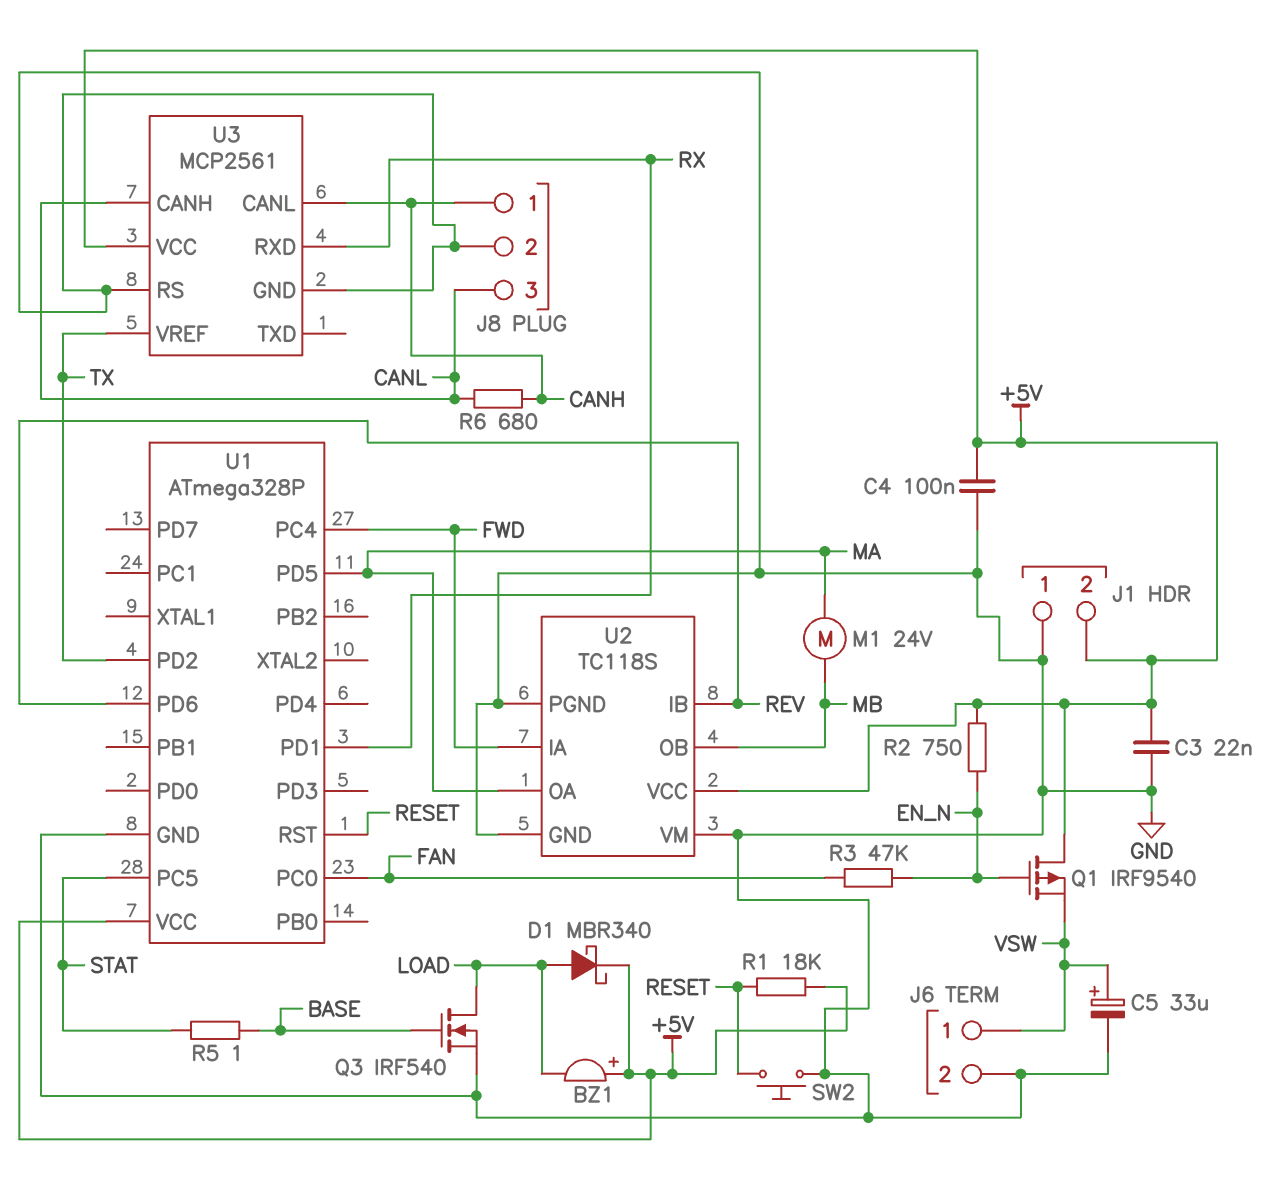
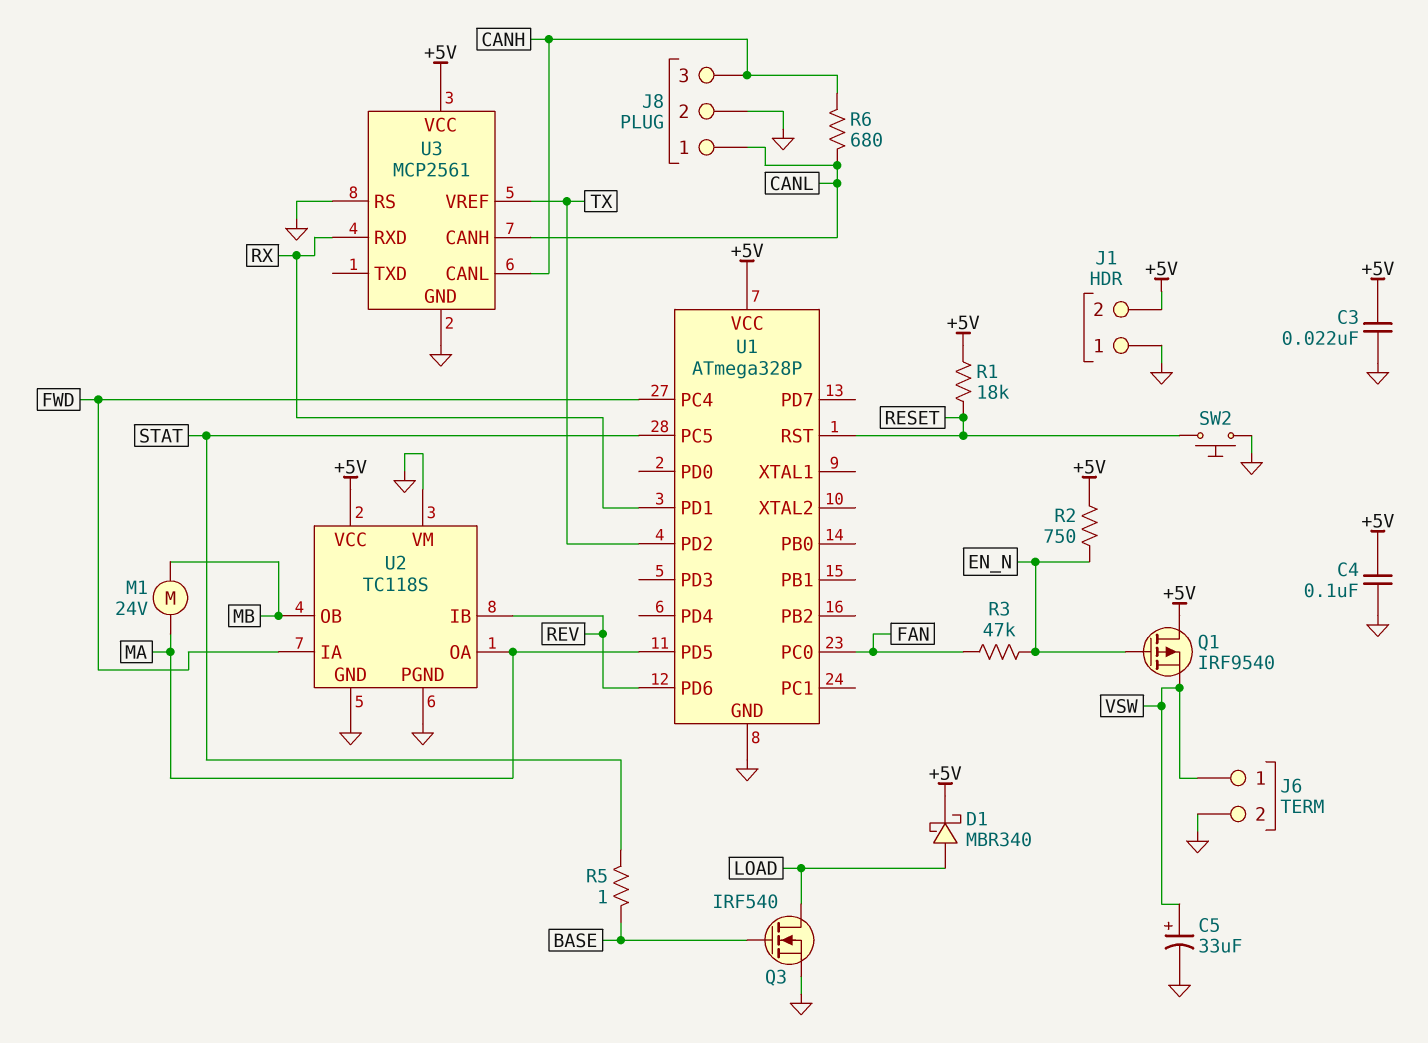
BZ1: buzzer (plus +5V, minus LOAD) -> none
J8 pin 1: CANH -> CANL
J8 pin 3: CANL -> CANH

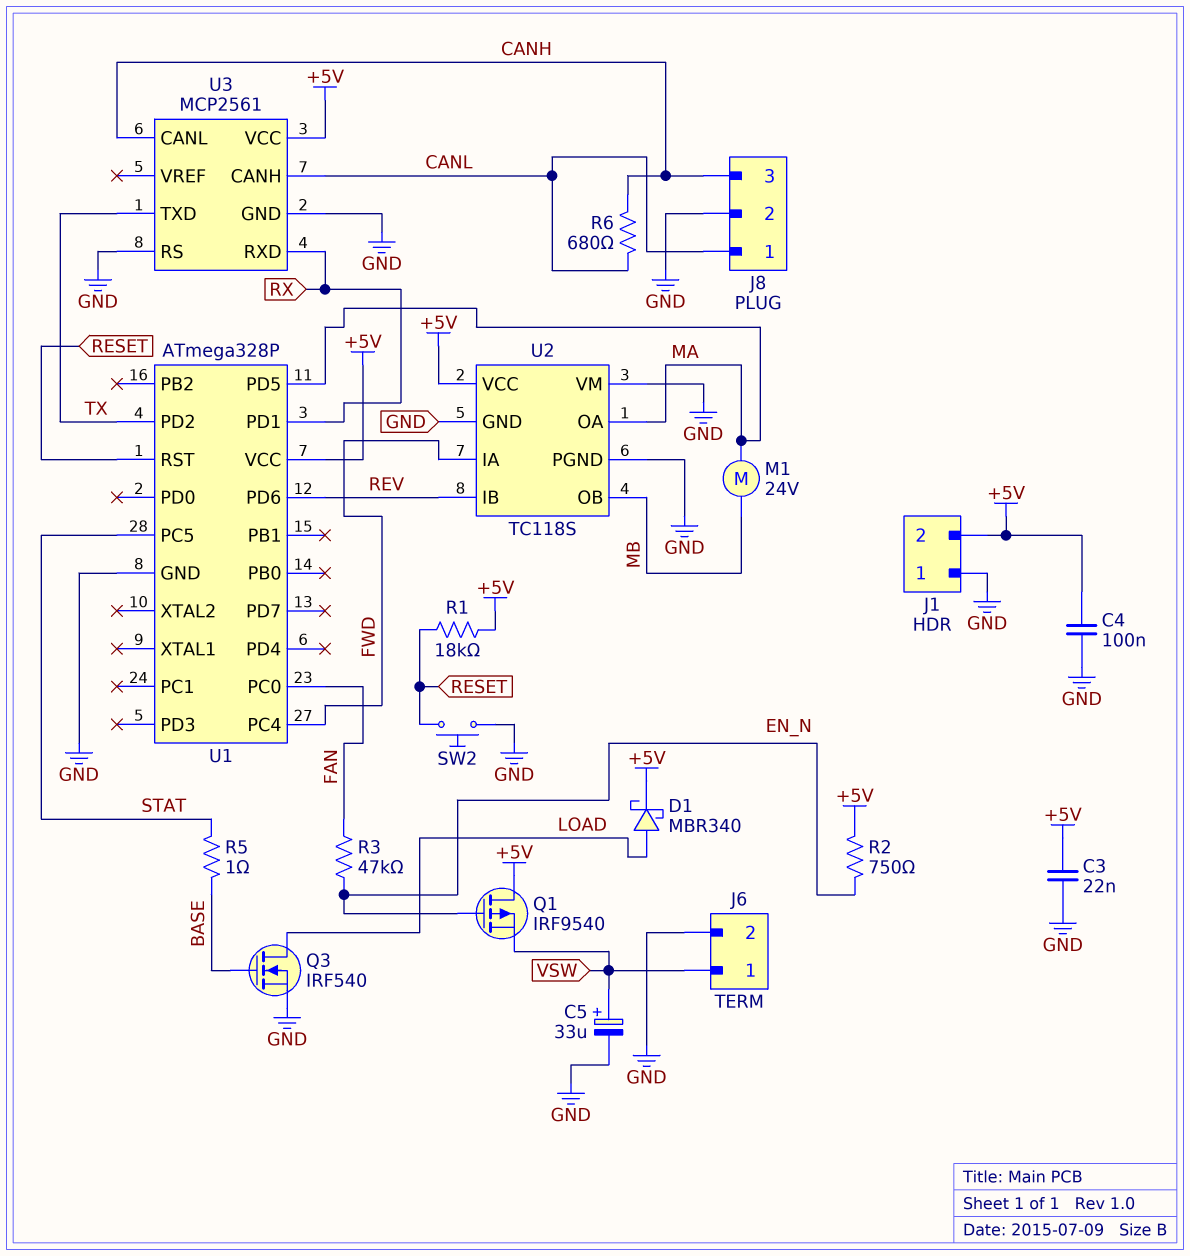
U3 pin TXD: none -> TX
U3 pin VREF: TX -> none

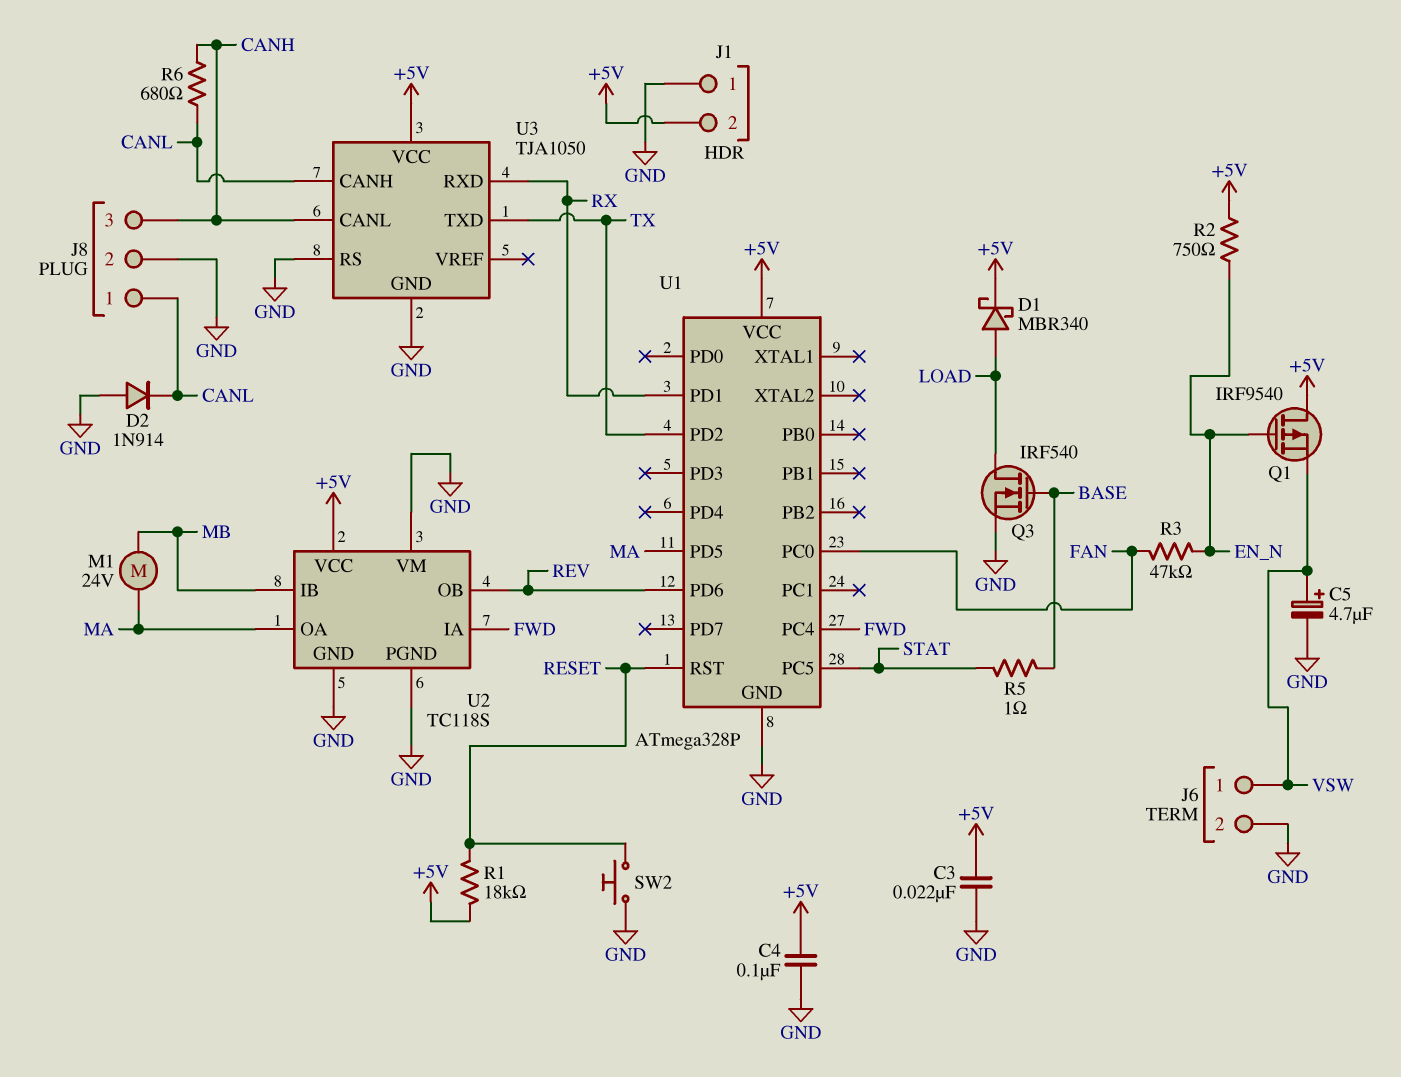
C5: 33uF (plus VSW, minus GND) -> 4.7uF (plus VSW, minus GND)
D2: none -> diode 1N914 (A GND, K CANL)
U2 pin IB: REV -> MB
U2 pin OB: MB -> REV
U3: MCP2561 -> TJA1050

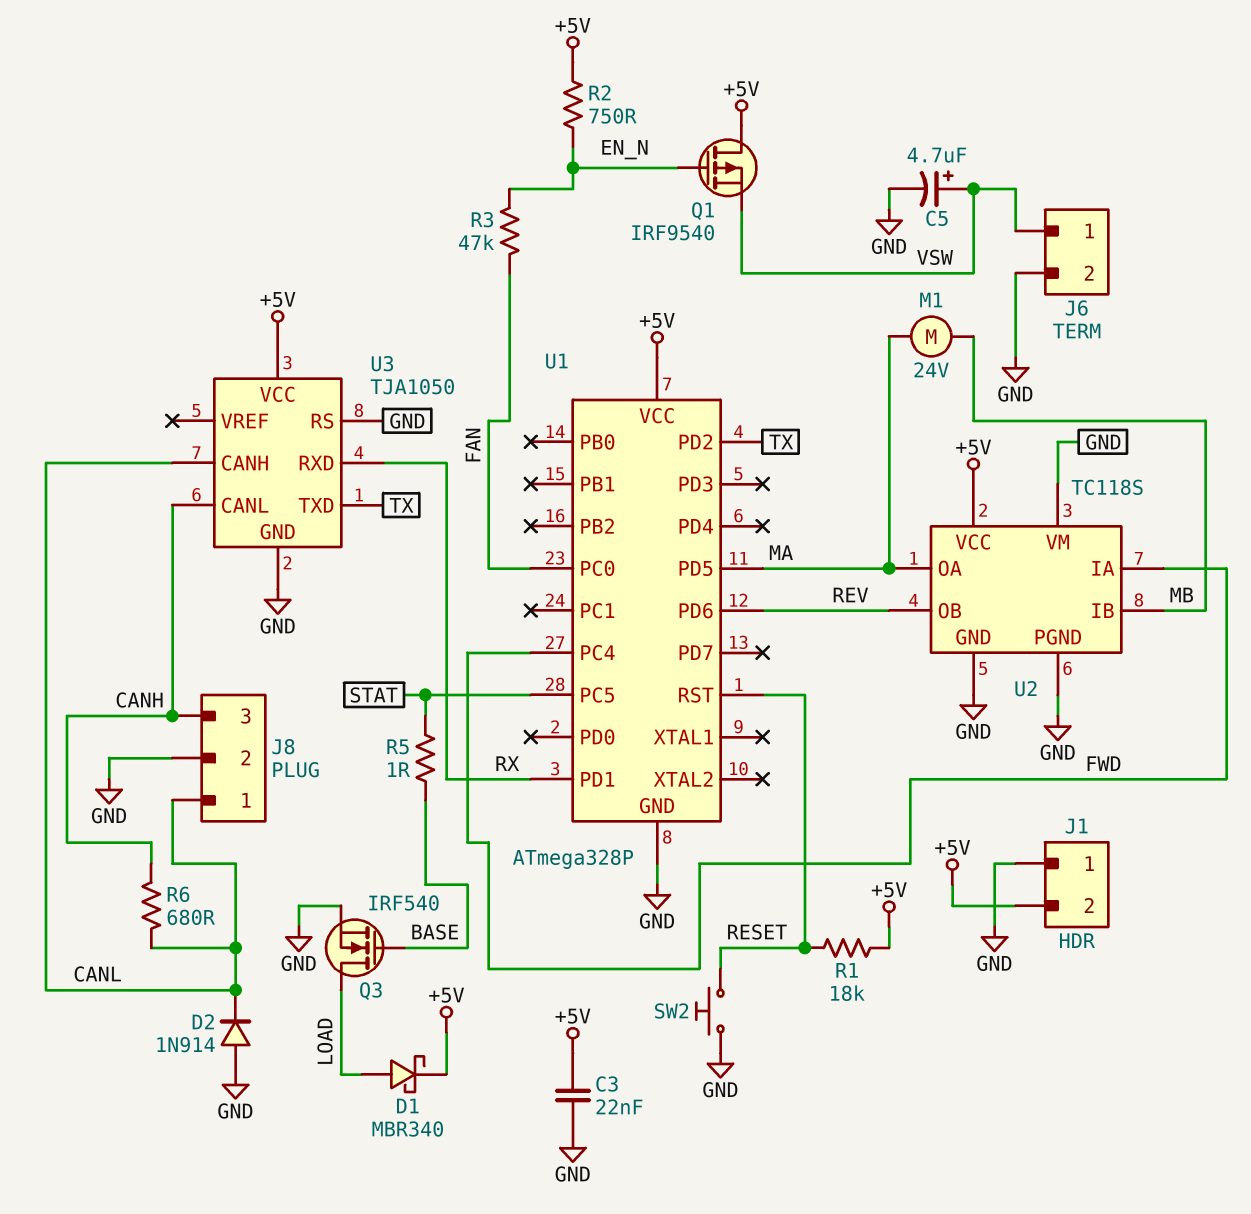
C4: 100nF (+5V, GND) -> none

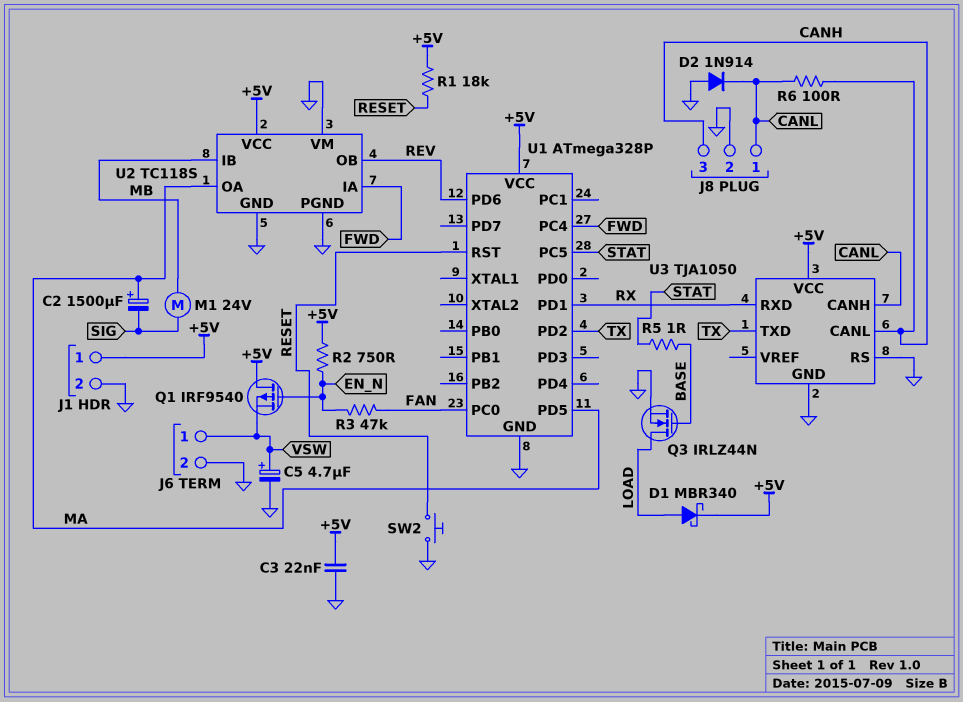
C2: none -> 1500uF (plus MA, minus SIG)
J1 pin 1: GND -> +5V
J1 pin 2: +5V -> GND
M1: motor 24V (MA, MB) -> motor 24V (MB, SIG)
Q3: NMOS IRF540 (G BASE, D LOAD, S GND) -> NMOS IRLZ44N (G BASE, D LOAD, S GND)
R6: 680 (CANH, CANL) -> 100 (CANH, CANL)

